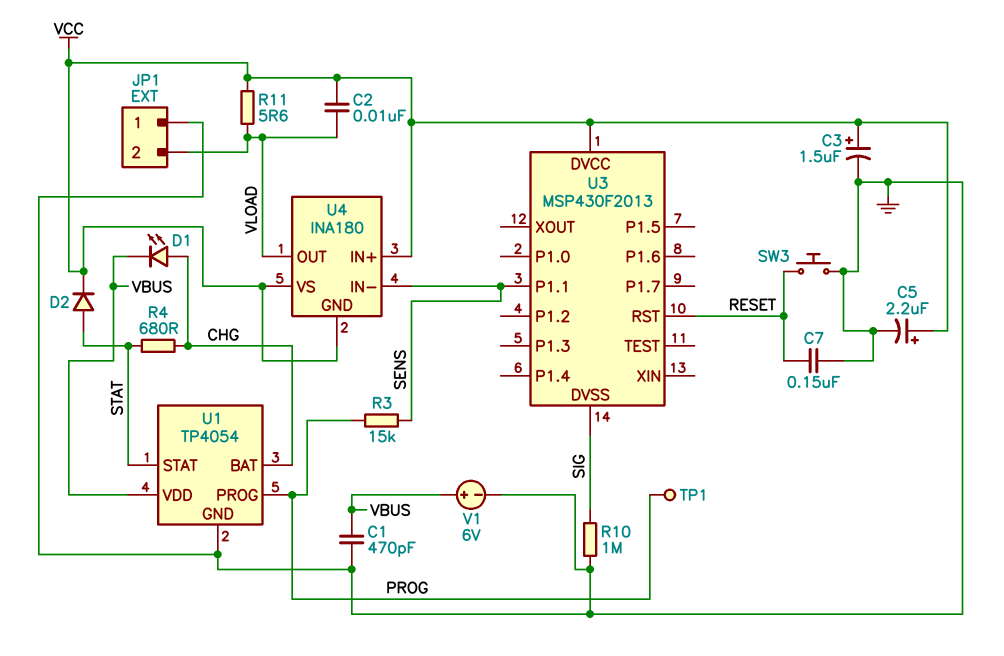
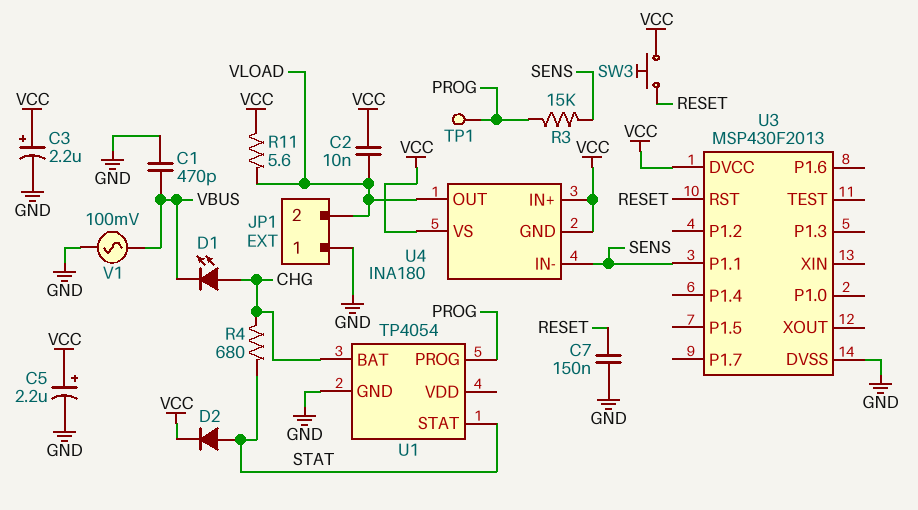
C3: 1.5uF (plus VCC, minus GND) -> 2.2uF (plus VCC, minus GND)
R10: 1M (GND, SIG) -> none
SW3: button (GND, RESET) -> button (RESET, VCC)
U1 pin VDD: VBUS -> none
U3 pin DVSS: SIG -> GND
V1: 6V (plus VBUS, minus GND) -> AC 100mV (GND, VBUS)

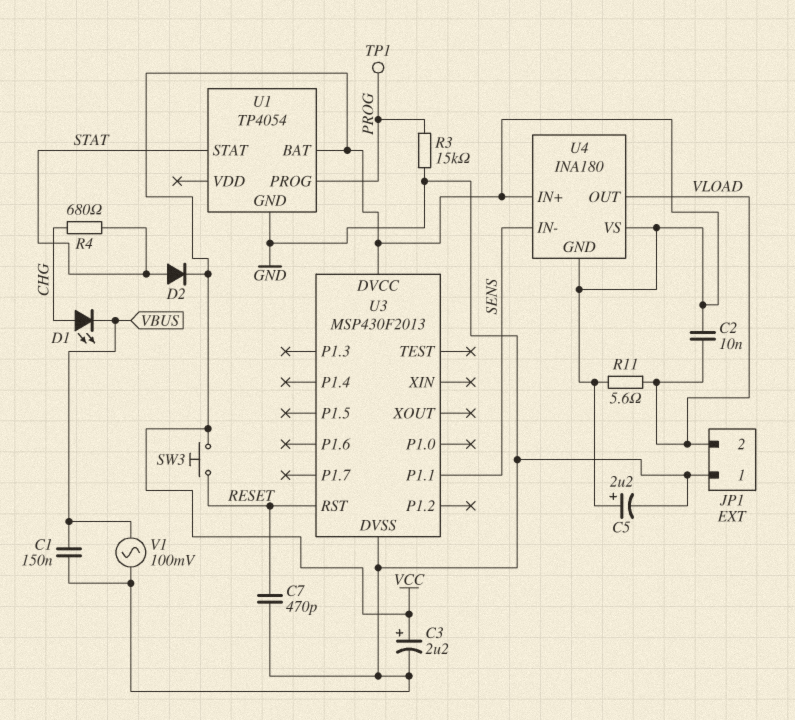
C1: 470pF (GND, VBUS) -> 150nF (GND, VBUS)
C7: 150nF (GND, RESET) -> 470pF (GND, RESET)
R3: 15k (PROG, SENS) -> 15k (GND, PROG)
U1 pin BAT: CHG -> VCC

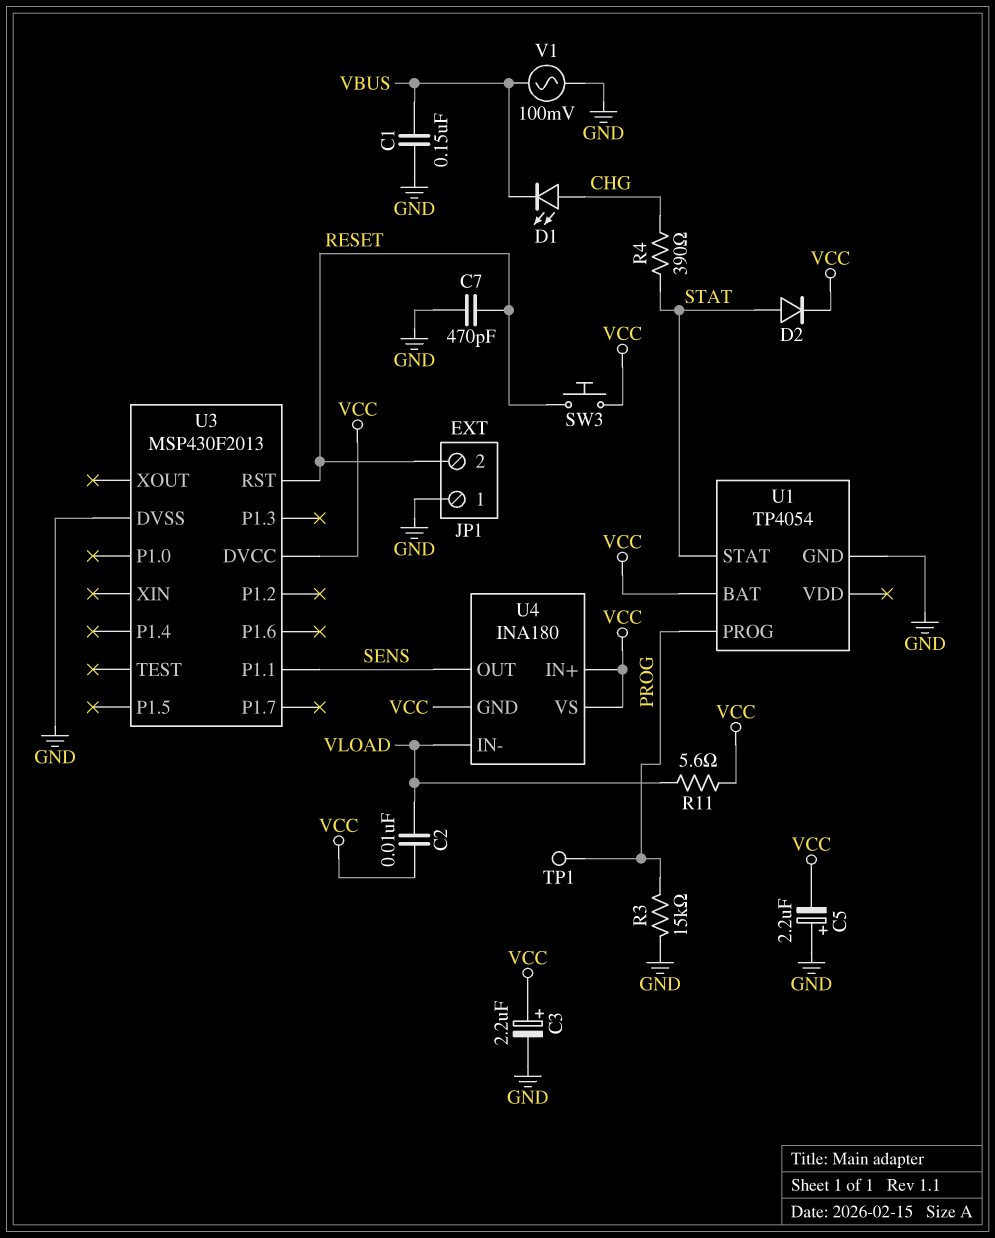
C5: 2.2uF (plus VCC, minus GND) -> 2.2uF (plus GND, minus VCC)
JP1 pin 2: VLOAD -> RESET
R4: 680 (CHG, STAT) -> 390 (CHG, STAT)
U4 pin IN-: SENS -> VLOAD
U4 pin OUT: VLOAD -> SENS

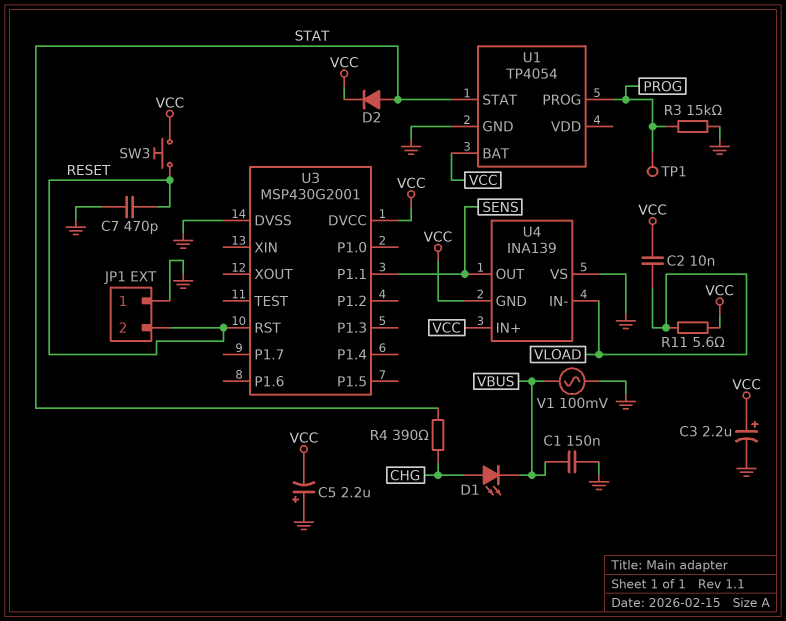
U3: MSP430F2013 -> MSP430G2001
U4: INA180 -> INA139
U4 pin VS: VCC -> GND

